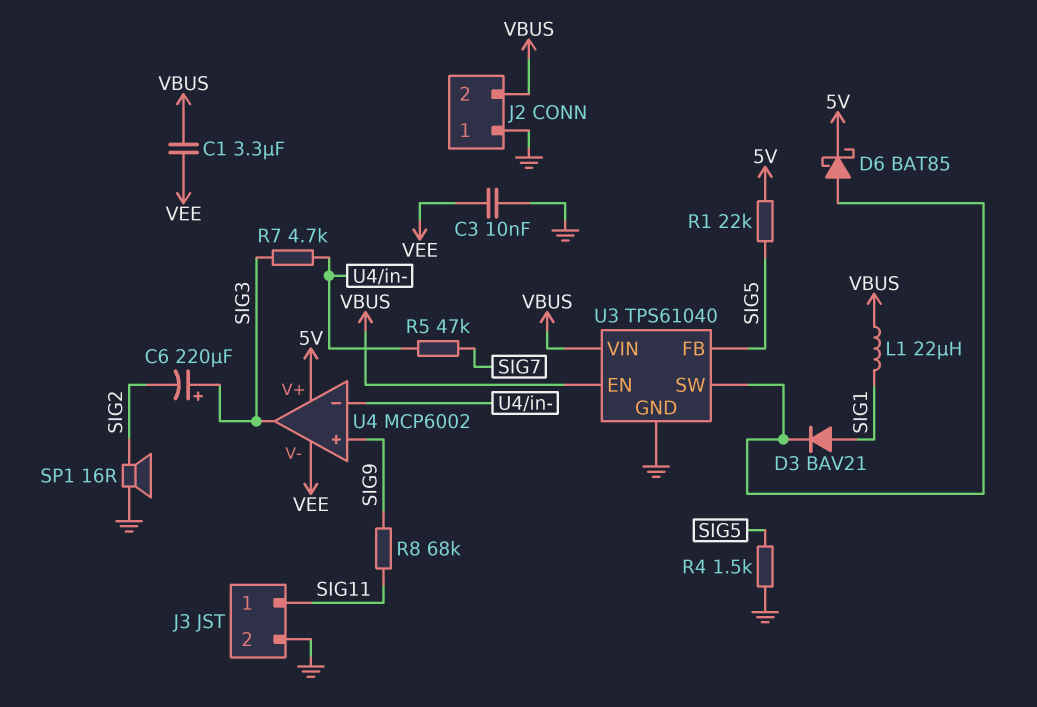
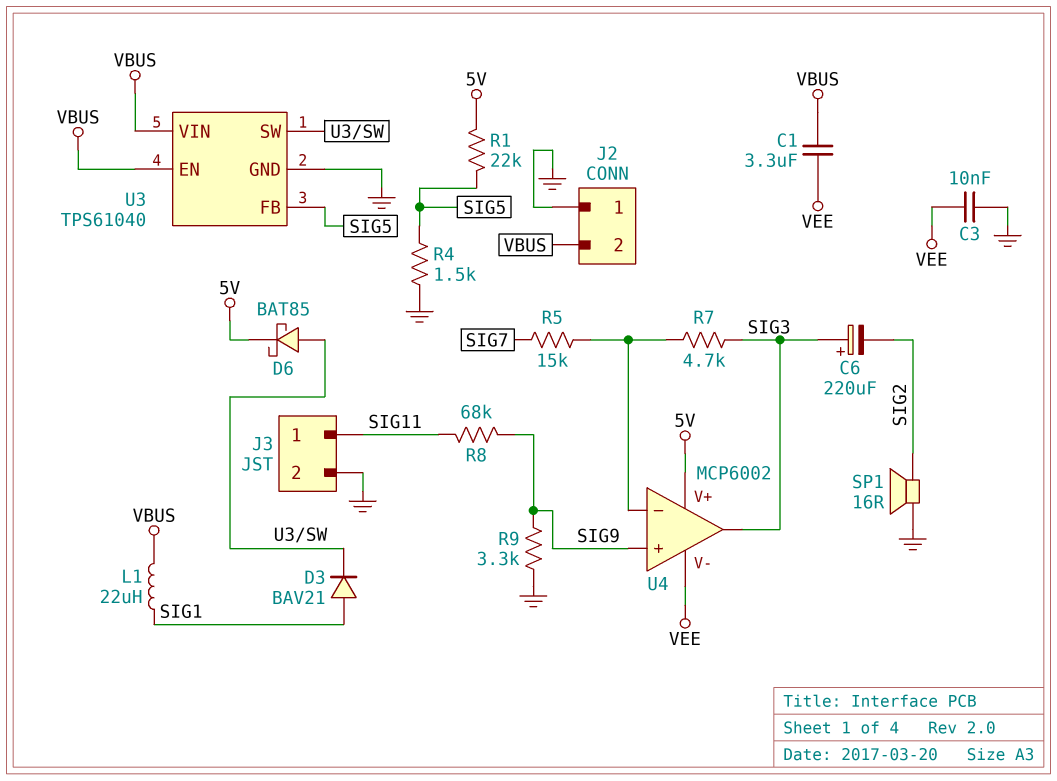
R5: 47k (SIG7, U4/in-) -> 15k (SIG7, U4/in-)
R9: none -> 3.3k (GND, SIG9)

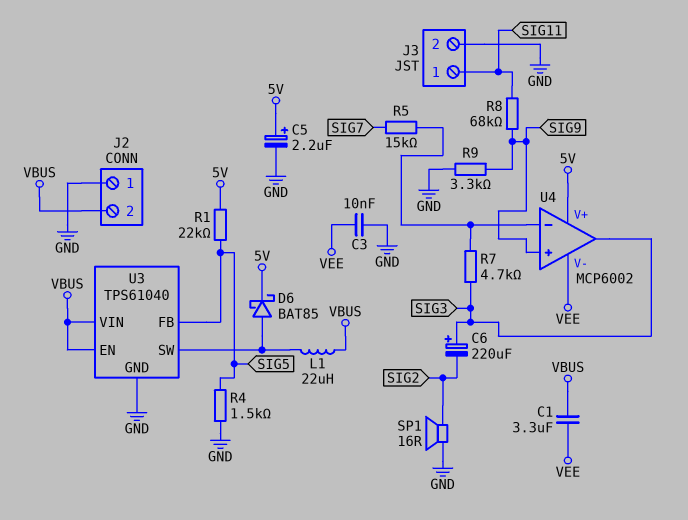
C5: none -> 2.2uF (plus 5V, minus GND)
D3: diode BAV21 (A SIG1, K U3/SW) -> none
L1: 22uH (SIG1, VBUS) -> 22uH (U3/SW, VBUS)

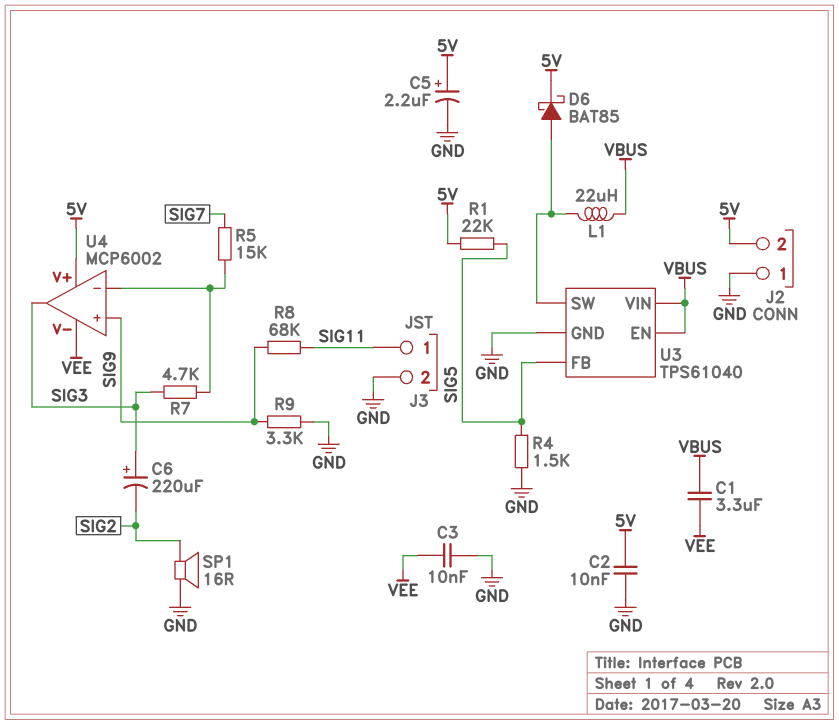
C2: none -> 10nF (5V, GND)
J2 pin 2: VBUS -> 5V

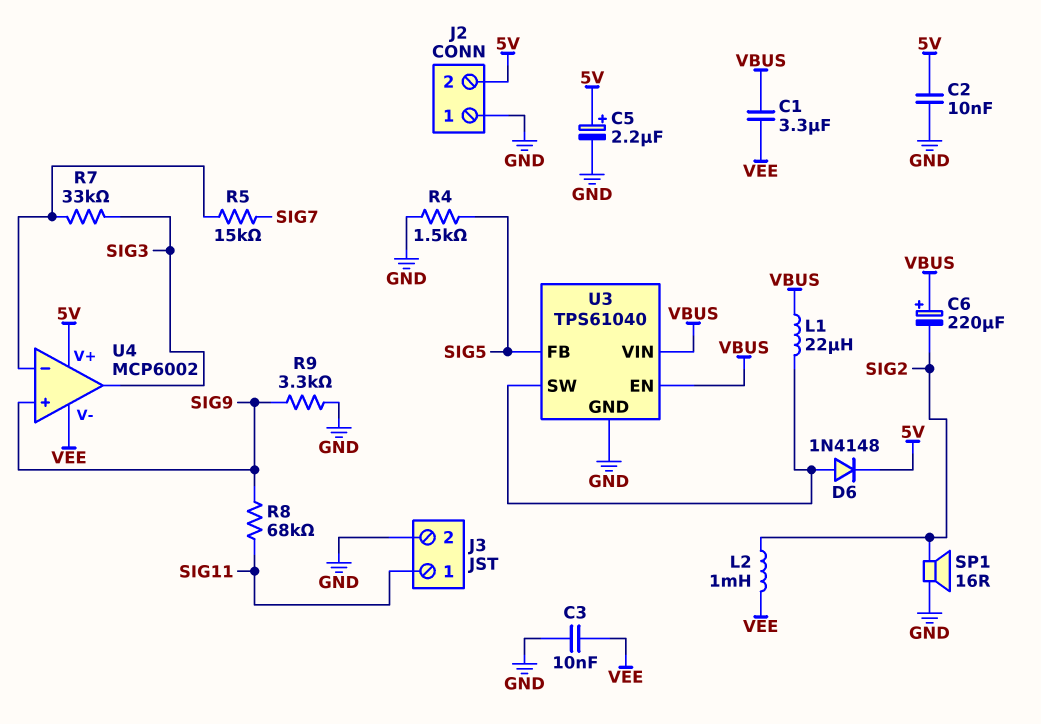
C6: 220uF (plus SIG3, minus SIG2) -> 220uF (plus VBUS, minus SIG2)
D6: schottky BAT85 (A U3/SW, K 5V) -> diode 1N4148 (A U3/SW, K 5V)
L2: none -> 1mH (SIG2, VEE)
R1: 22k (5V, SIG5) -> none
R7: 4.7k (SIG3, U4/in-) -> 33k (SIG3, U4/in-)

